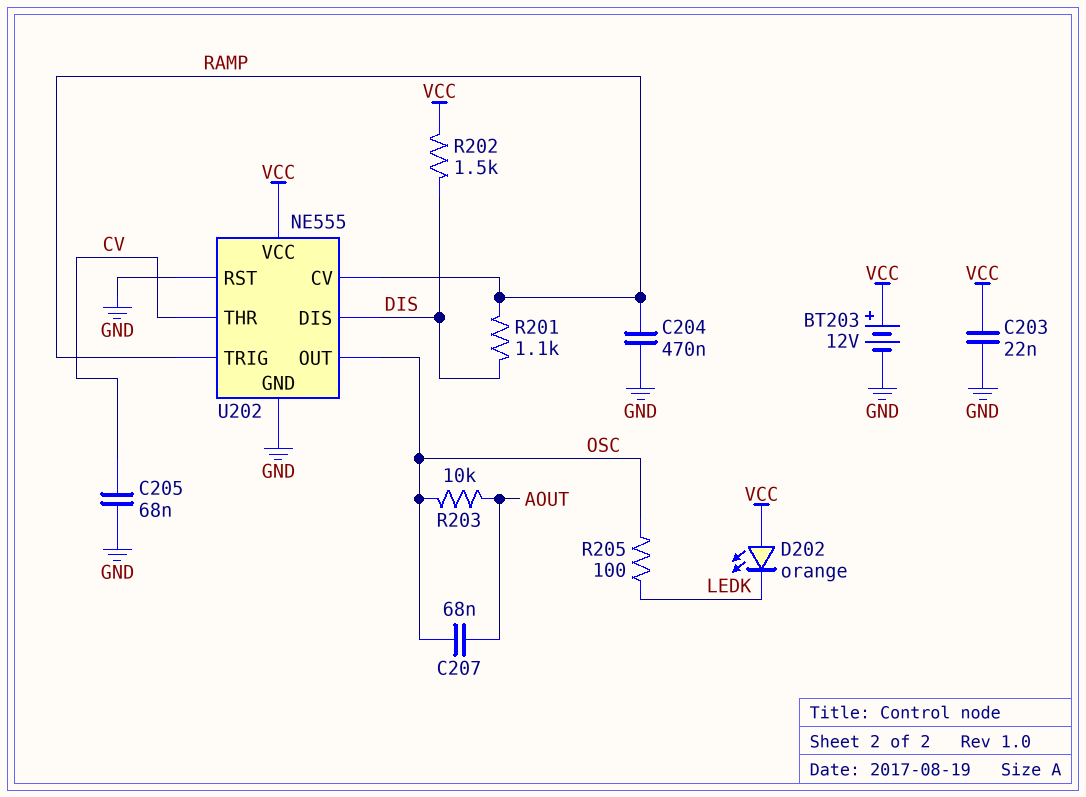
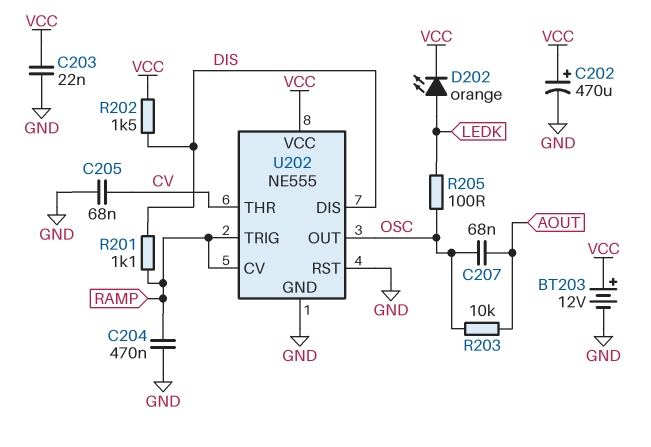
C202: none -> 470uF (plus VCC, minus GND)
D202: LED orange (A VCC, K LEDK) -> LED orange (A LEDK, K VCC)

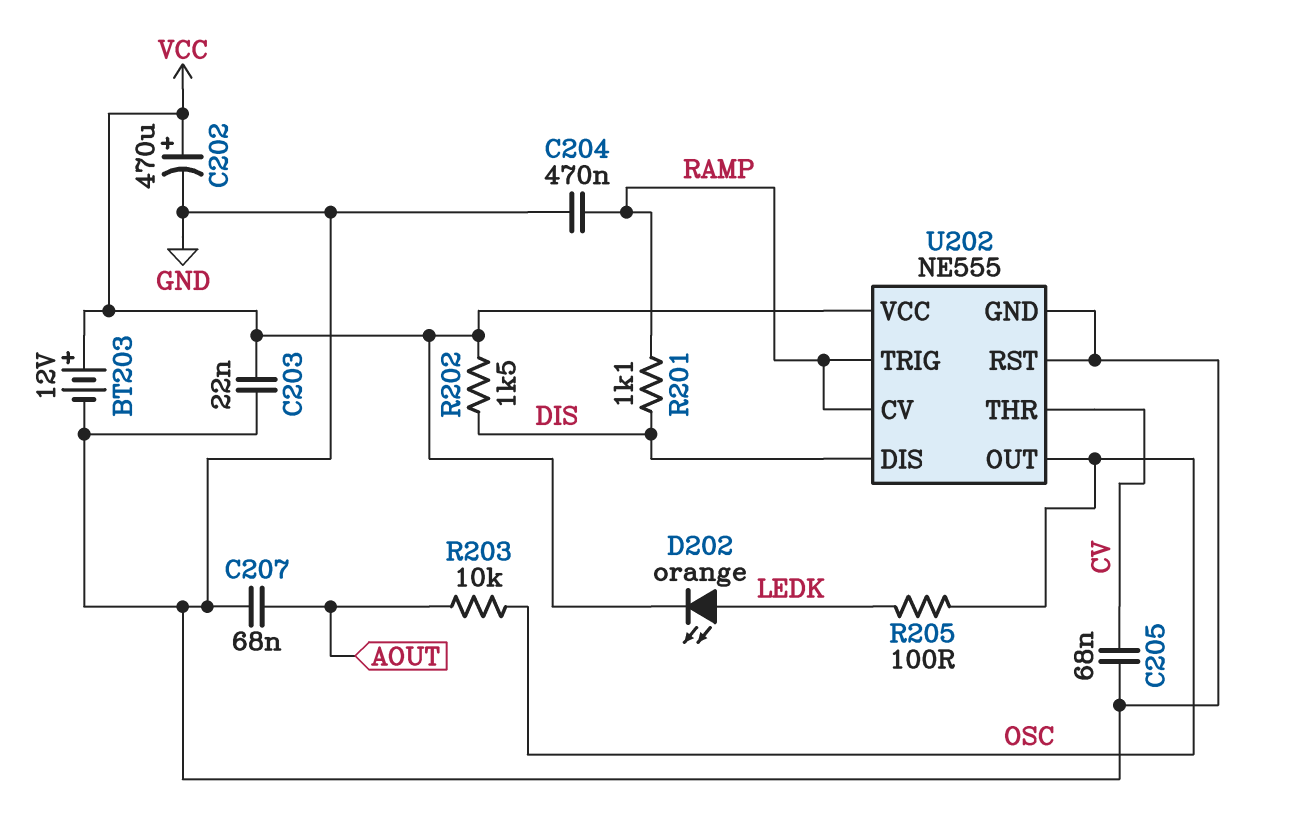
C207: 68nF (AOUT, OSC) -> 68nF (AOUT, GND)

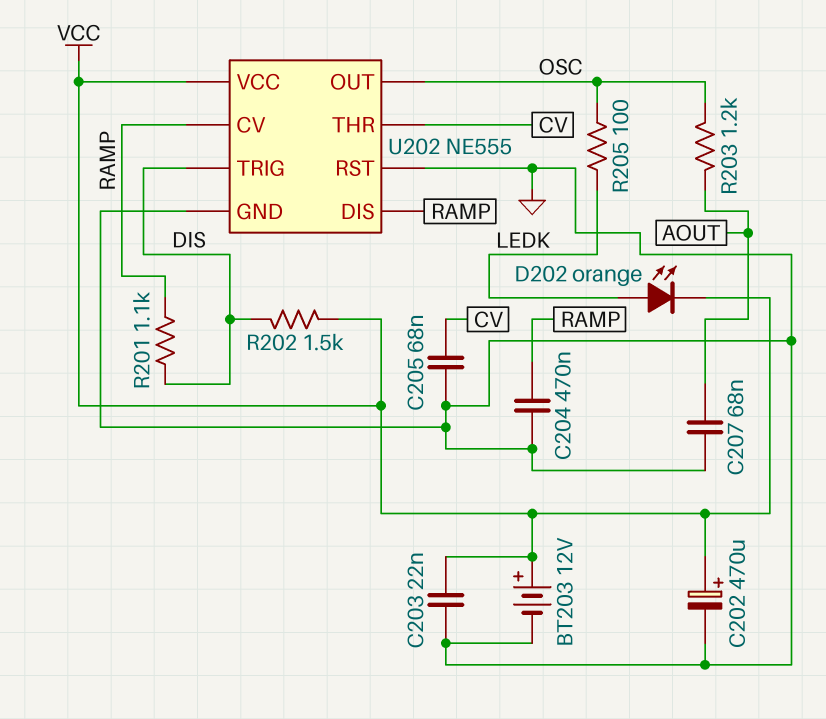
R203: 10k (AOUT, OSC) -> 1.2k (AOUT, OSC)
U202 pin DIS: DIS -> RAMP
U202 pin TRIG: RAMP -> DIS

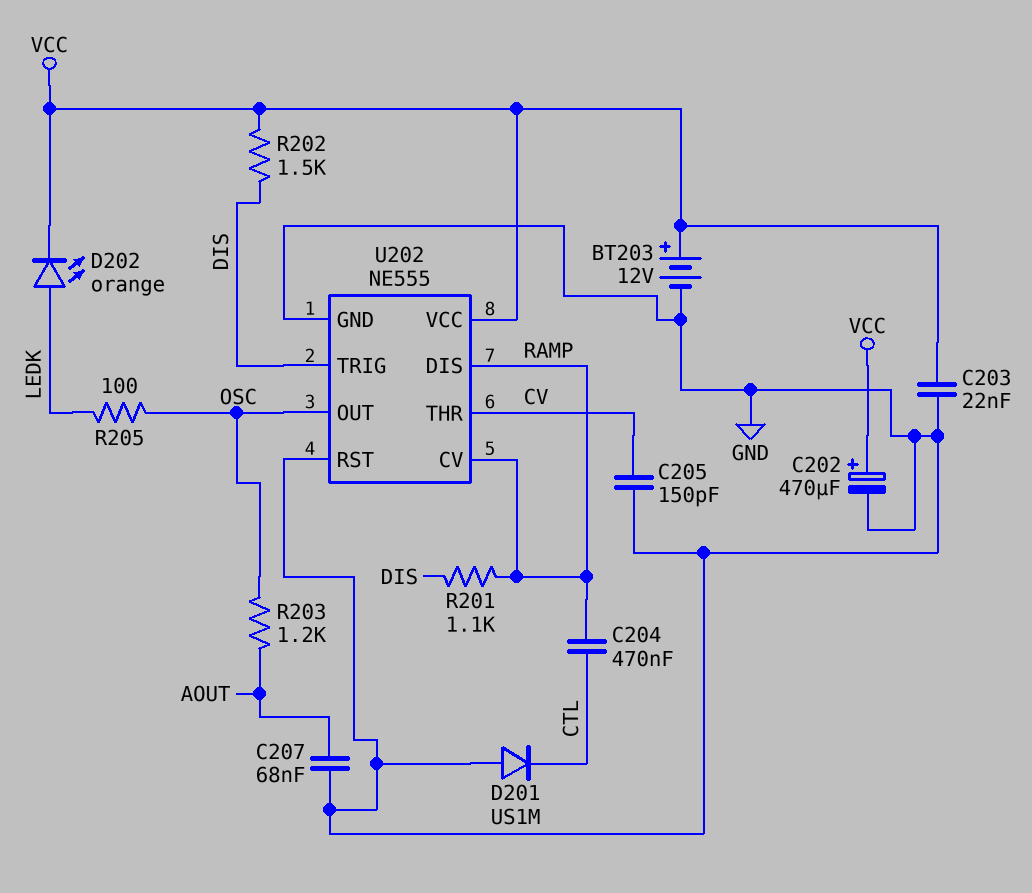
C204: 470nF (GND, RAMP) -> 470nF (CTL, RAMP)
C205: 68nF (CV, GND) -> 150pF (CV, GND)
D201: none -> diode US1M (A GND, K CTL)

